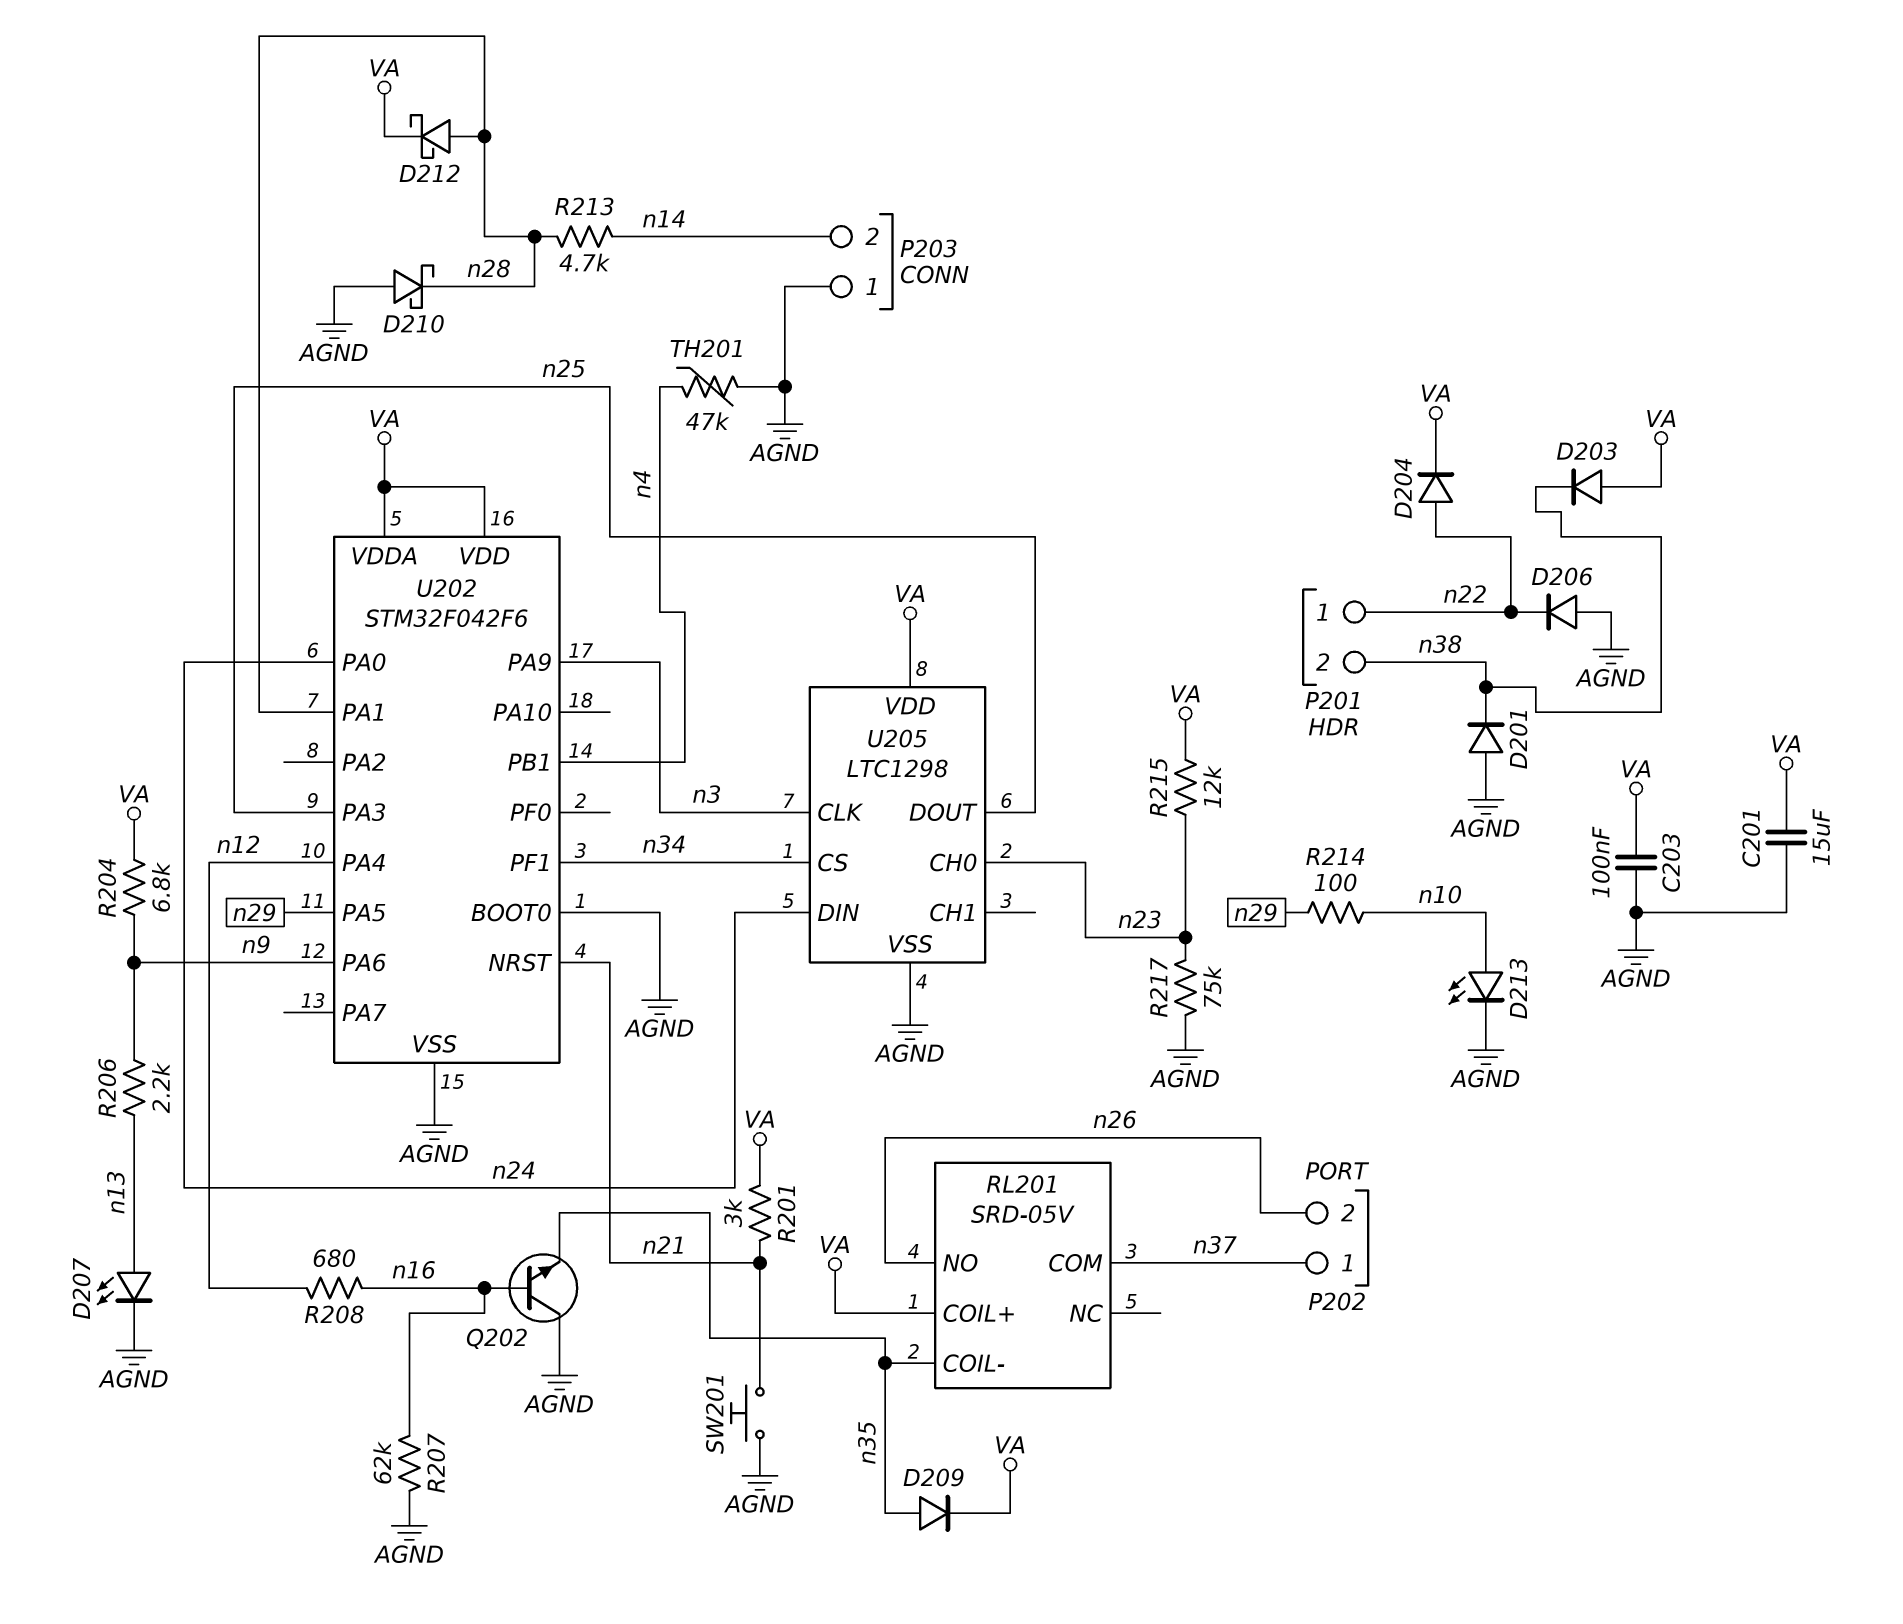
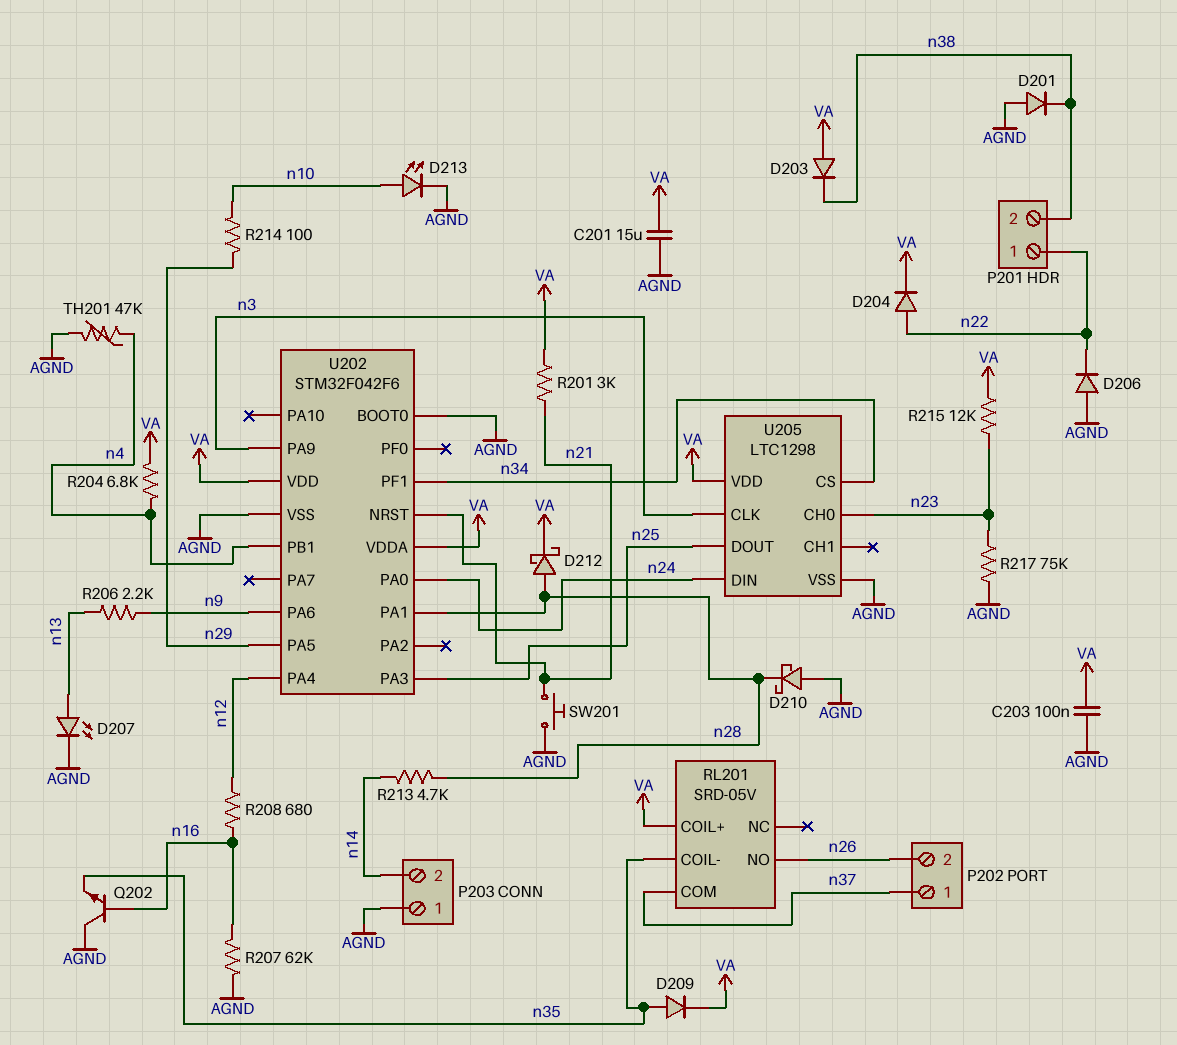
R204: 6.8k (VA, n9) -> 6.8k (VA, n4)

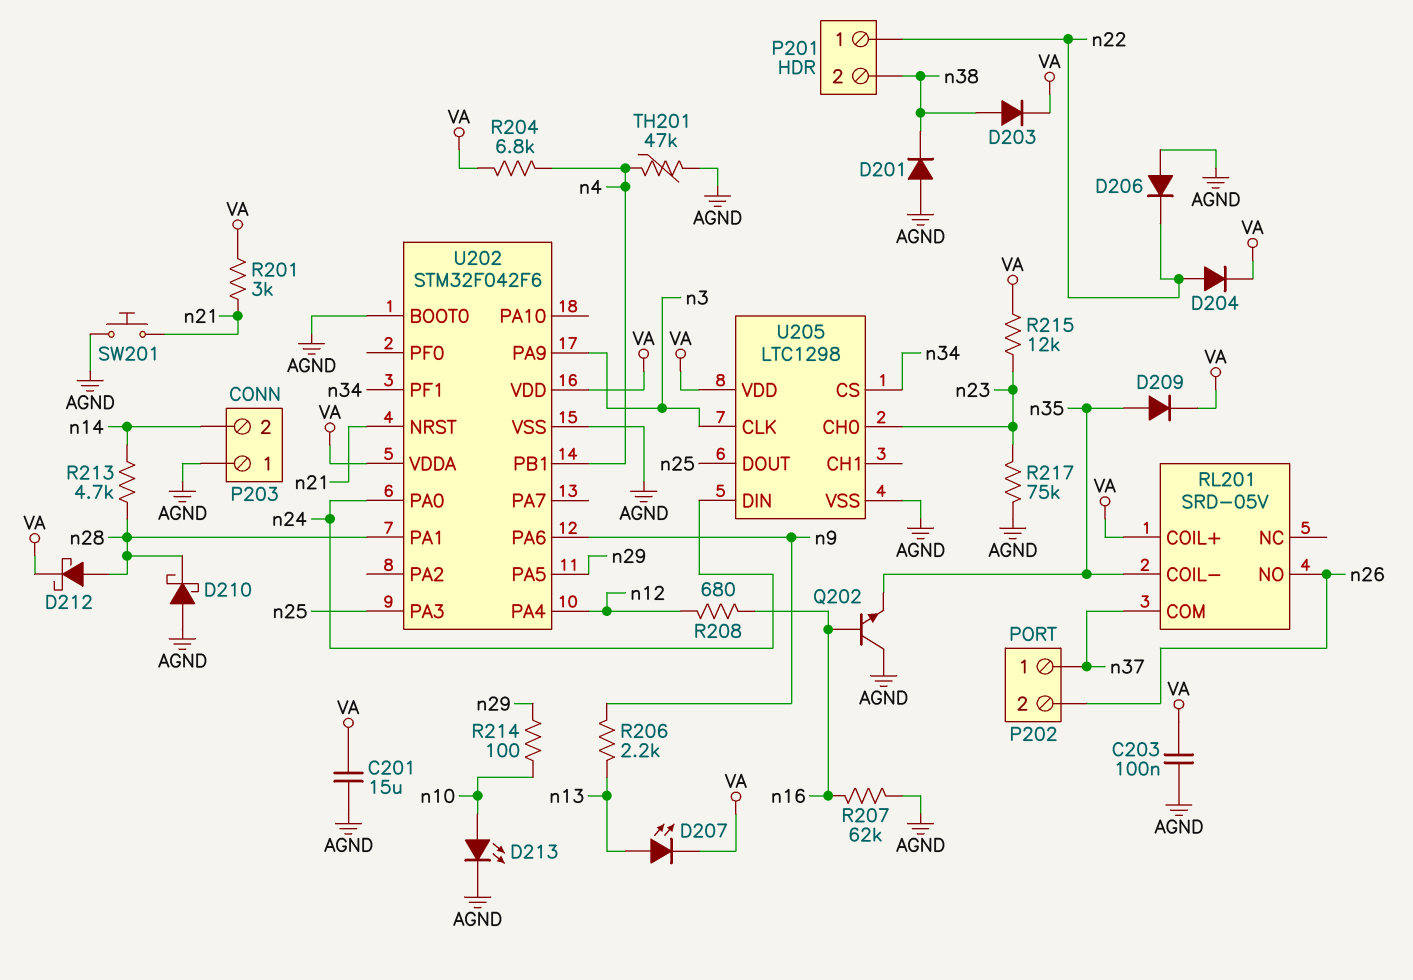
D203: diode (A VA, K n38) -> diode (A n38, K VA)
D207: LED (A n13, K AGND) -> LED (A n13, K VA)

